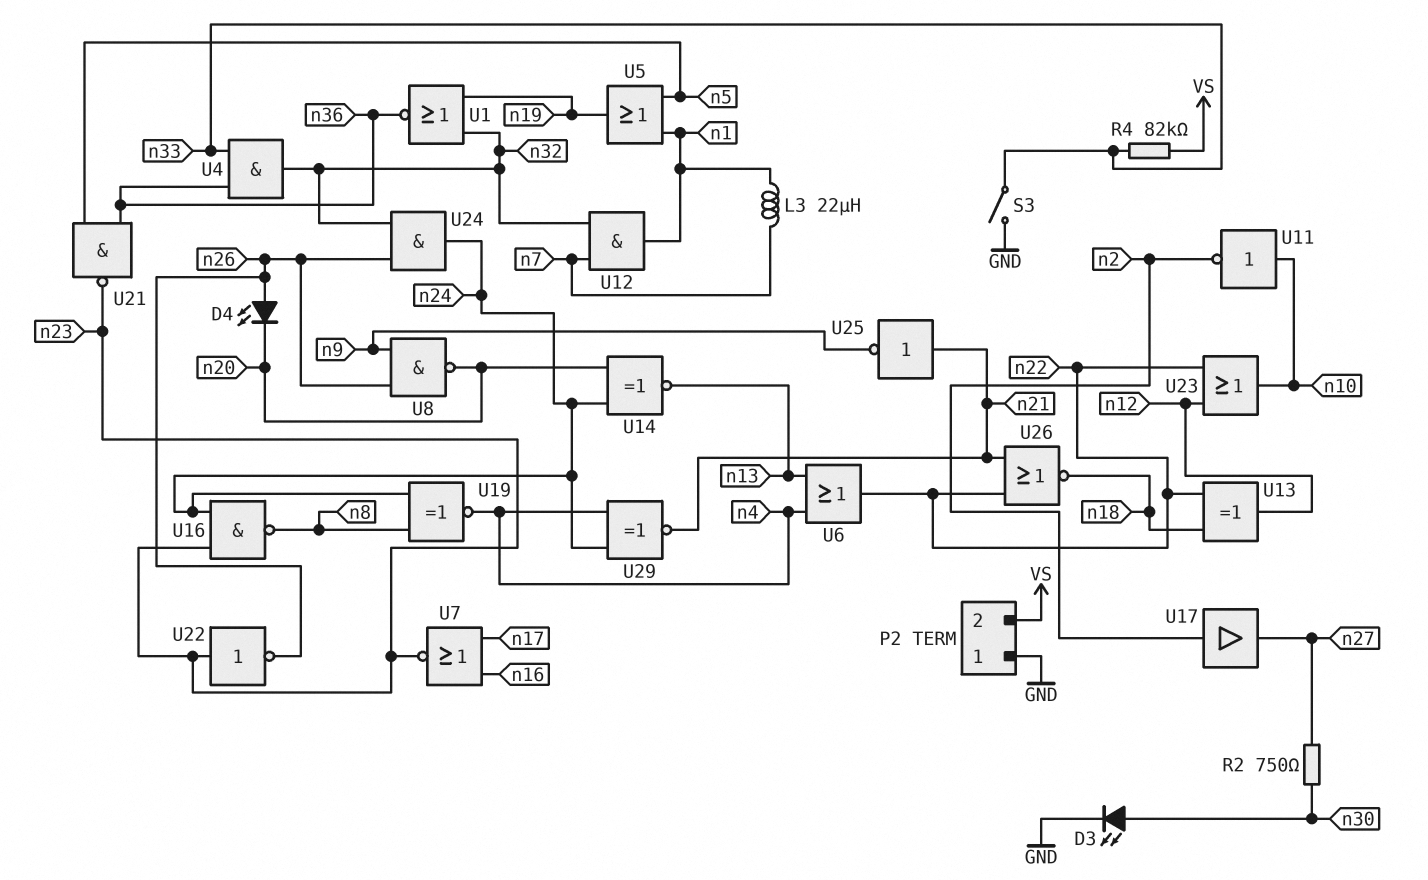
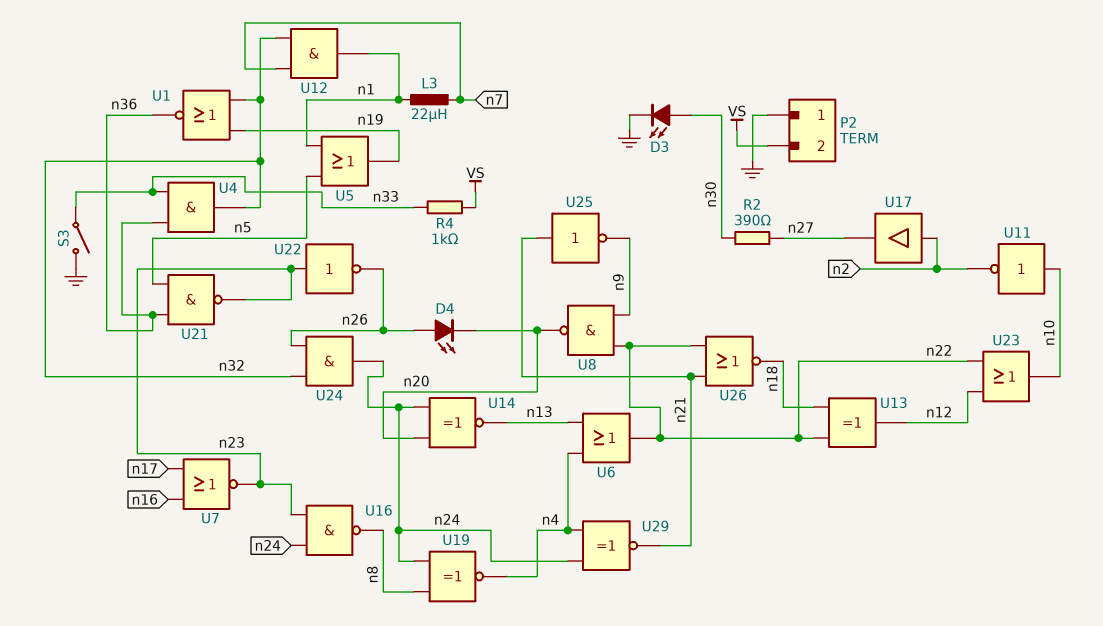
R2: 750 (n27, n30) -> 390 (n27, n30)
R4: 82k (VS, n33) -> 1k (VS, n33)
U8: NAND (in n9, in n26, out n20) -> NAND (in n9, in n22, out n20)

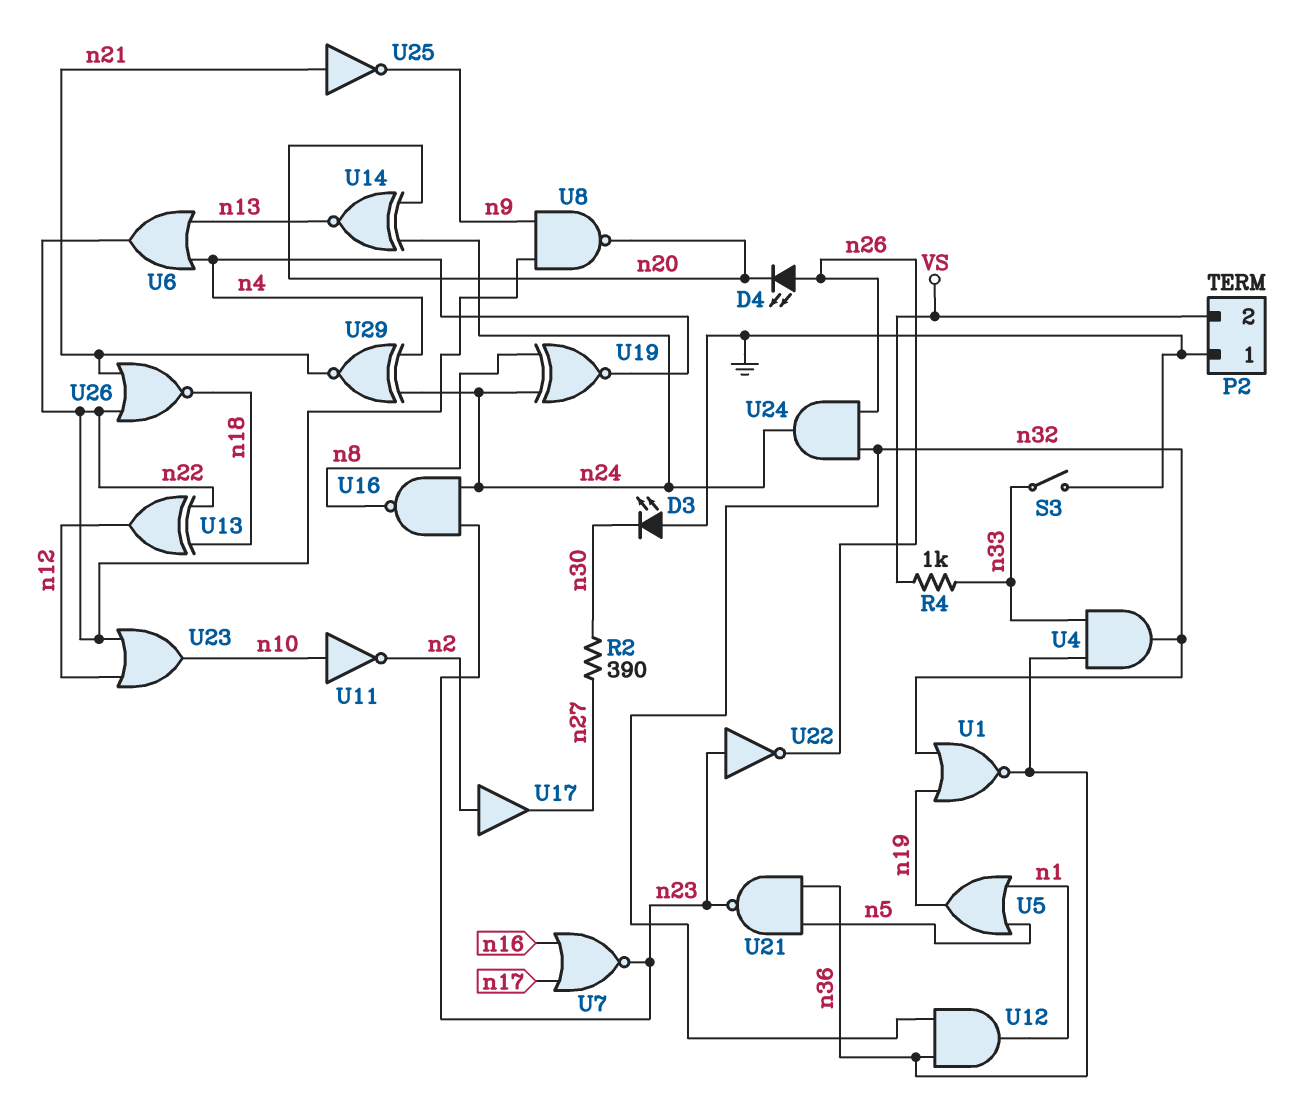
D3: LED (A n30, K GND) -> LED (A GND, K n30)
L3: 22uH (n1, n7) -> none
U12: AND (in n7, in n32, out n1) -> AND (in n32, in n36, out n1)

